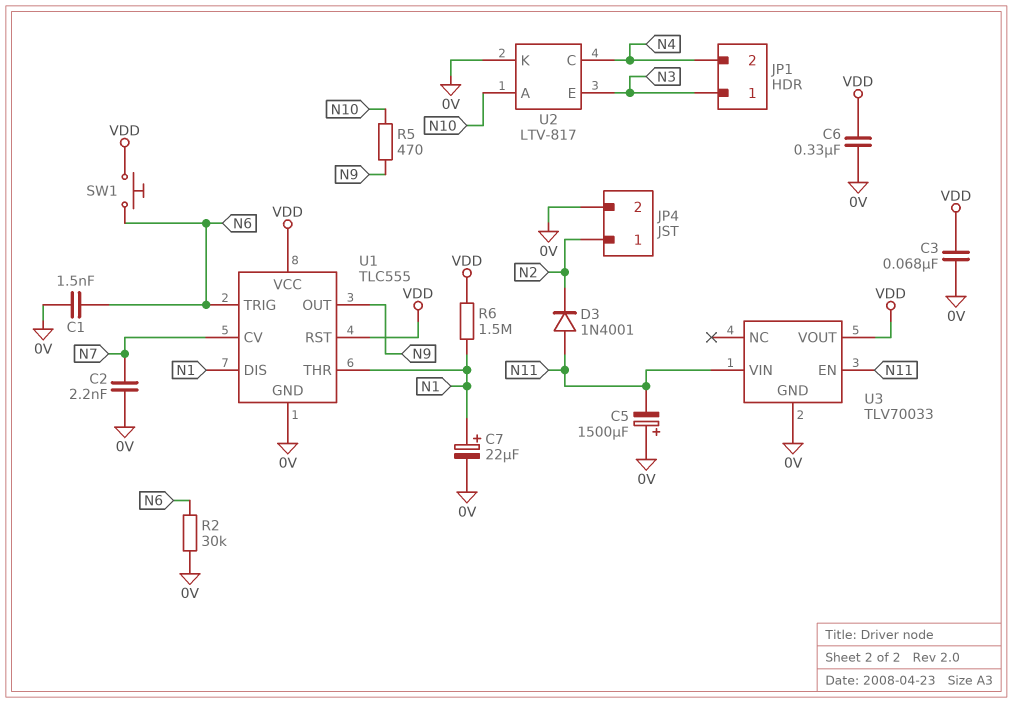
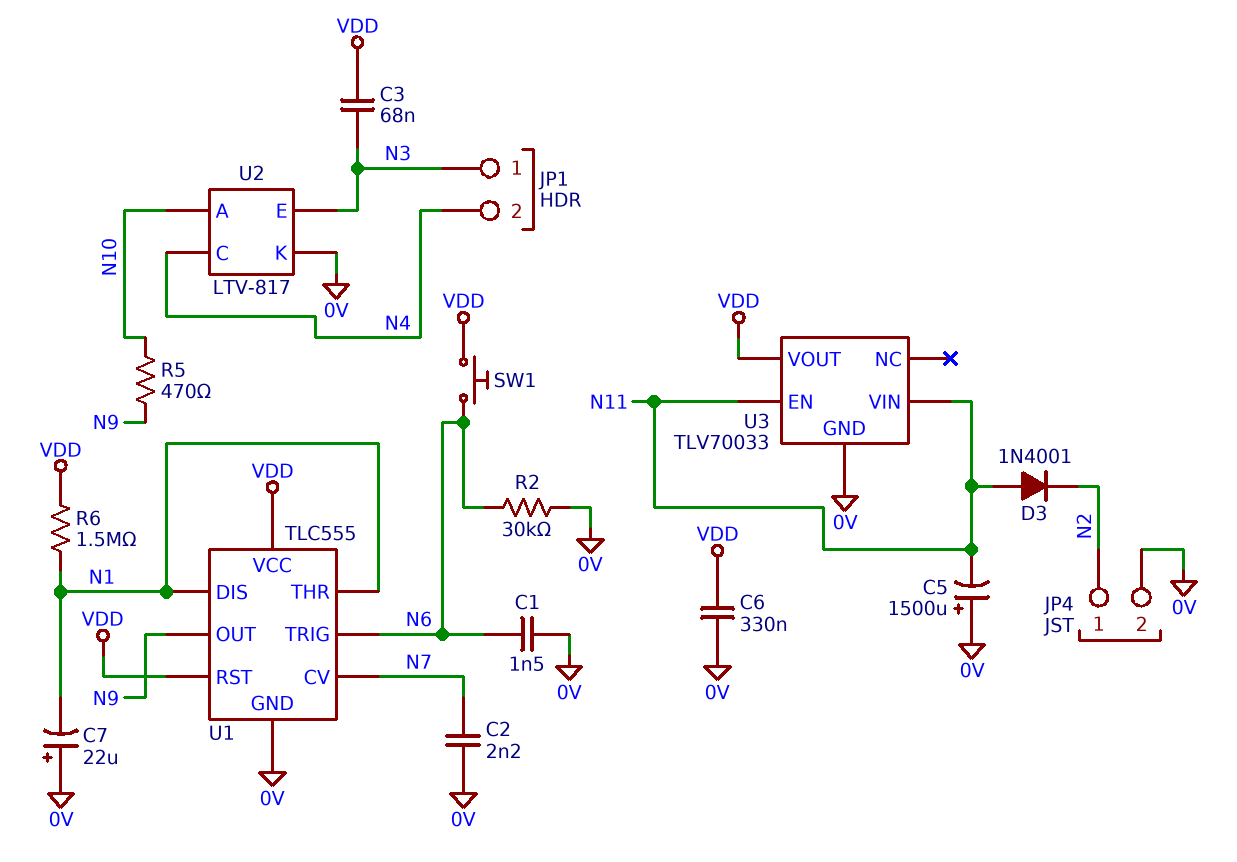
C3: 68nF (0V, VDD) -> 68nF (N3, VDD)
C7: 22uF (plus N1, minus 0V) -> 22uF (plus 0V, minus N1)

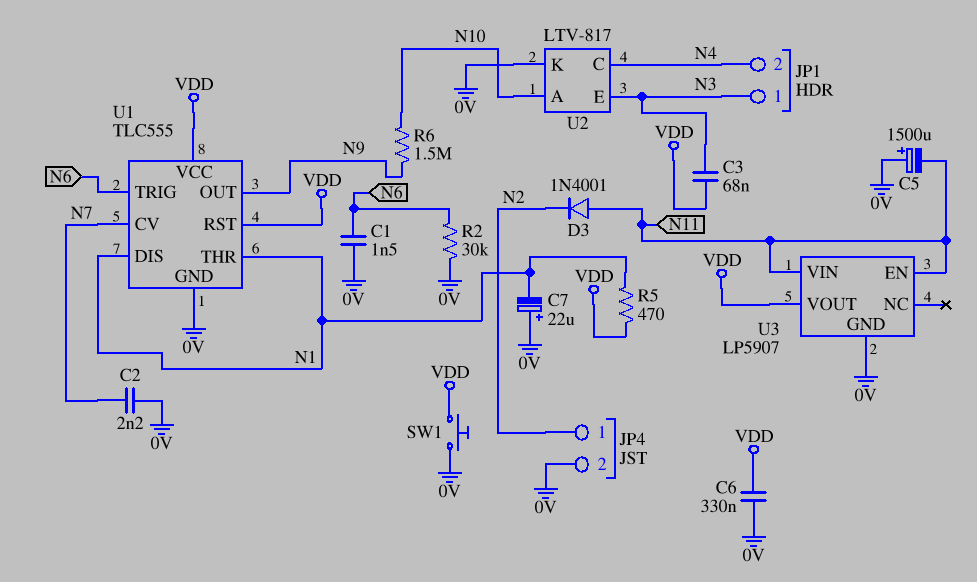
R5: 470 (N9, N10) -> 470 (N1, VDD)
R6: 1.5M (N1, VDD) -> 1.5M (N9, N10)
SW1: button (N6, VDD) -> button (0V, VDD)
U3: TLV70033 -> LP5907

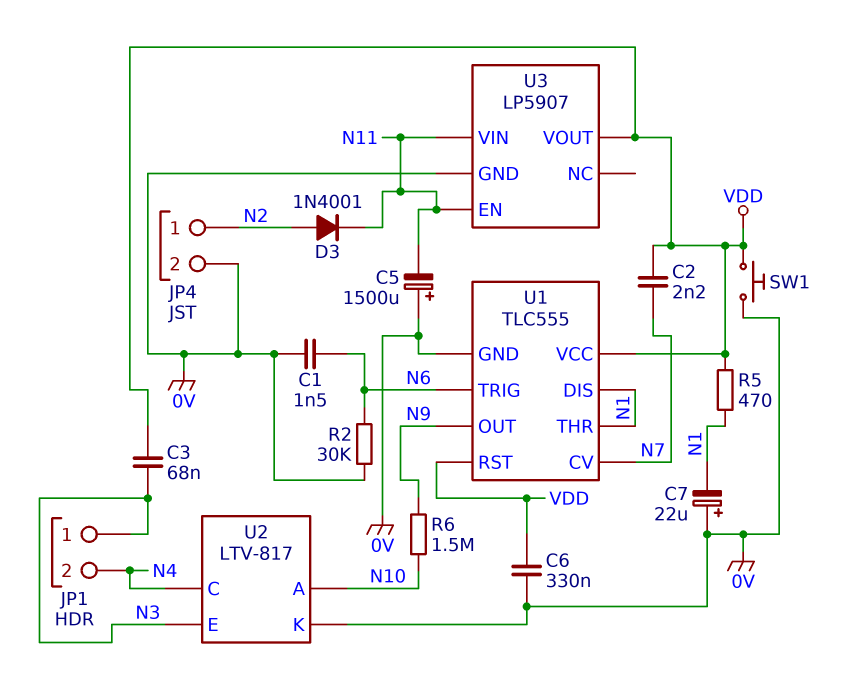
C2: 2.2nF (0V, N7) -> 2.2nF (N7, VDD)
D3: diode 1N4001 (A N11, K N2) -> diode 1N4001 (A N2, K N11)

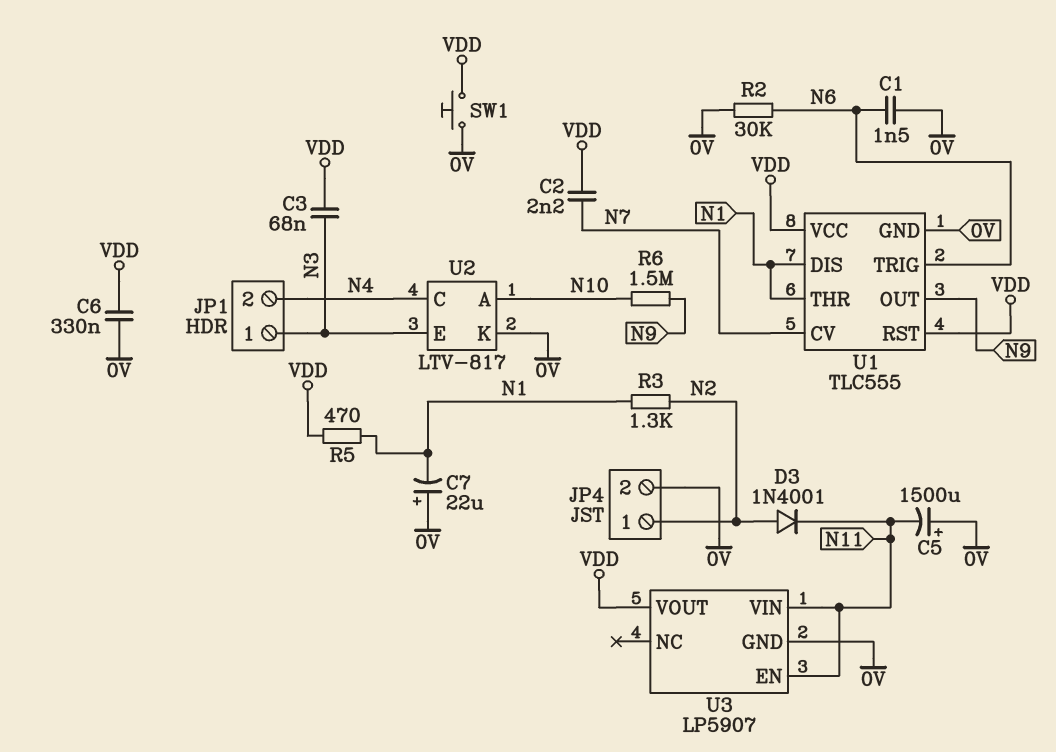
R3: none -> 1.3k (N1, N2)

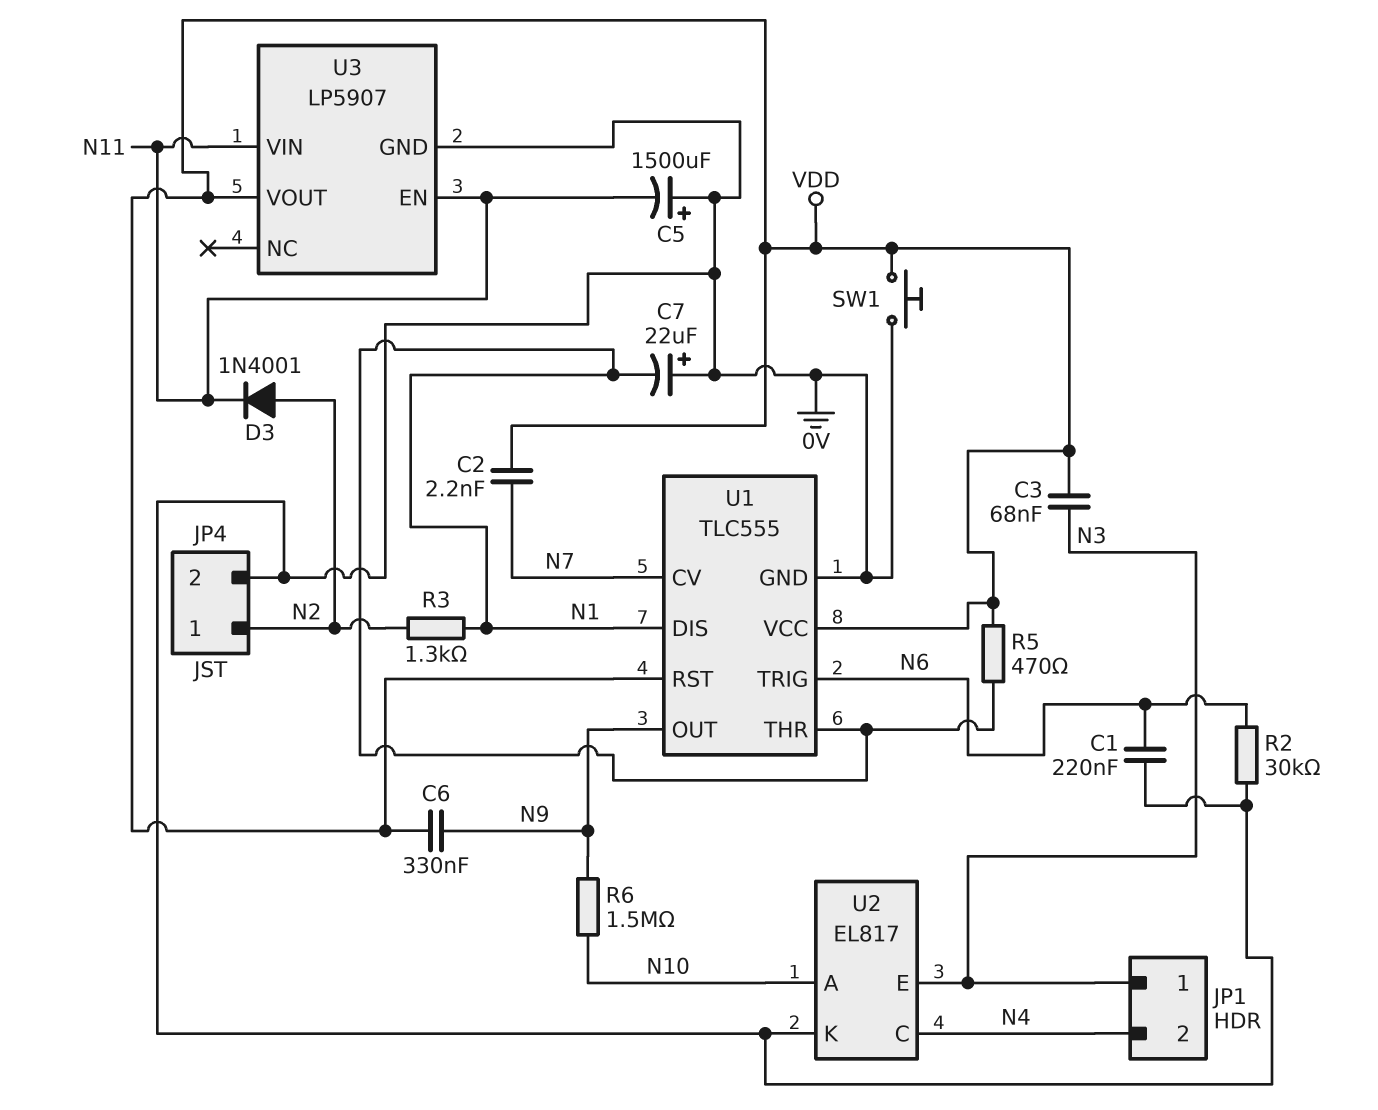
C1: 1.5nF (0V, N6) -> 220nF (0V, N6)
C6: 330nF (0V, VDD) -> 330nF (N9, VDD)
U2: LTV-817 -> EL817

